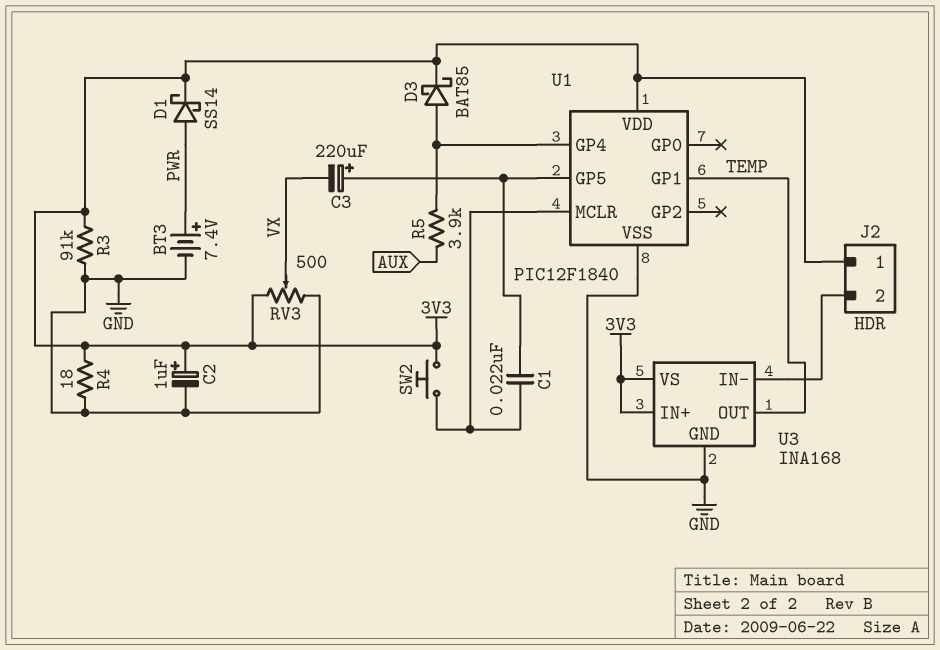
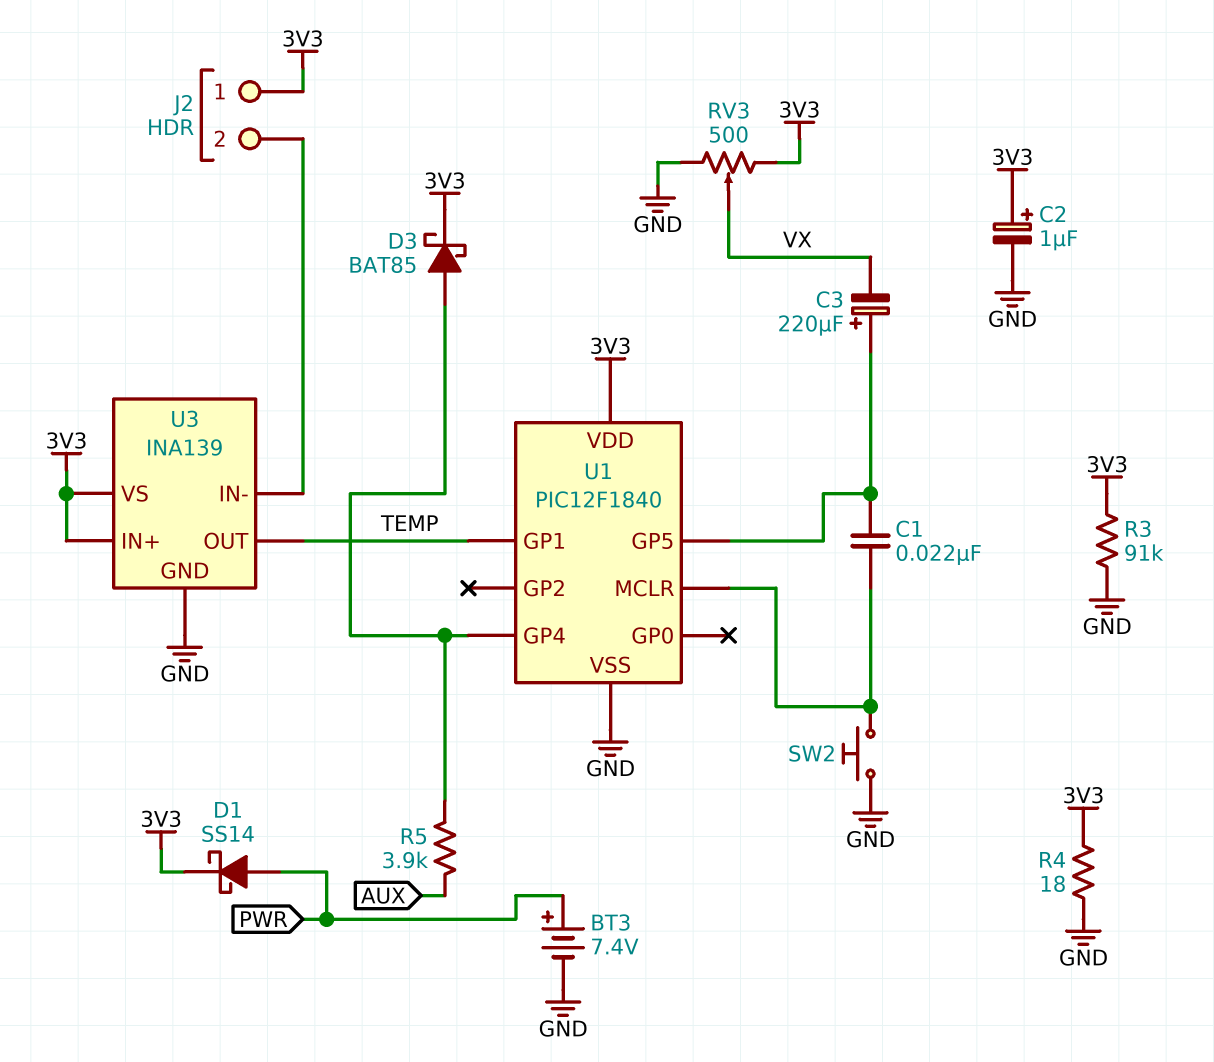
SW2: button (3V3, U1/MCLR) -> button (GND, U1/MCLR)
U3: INA168 -> INA139

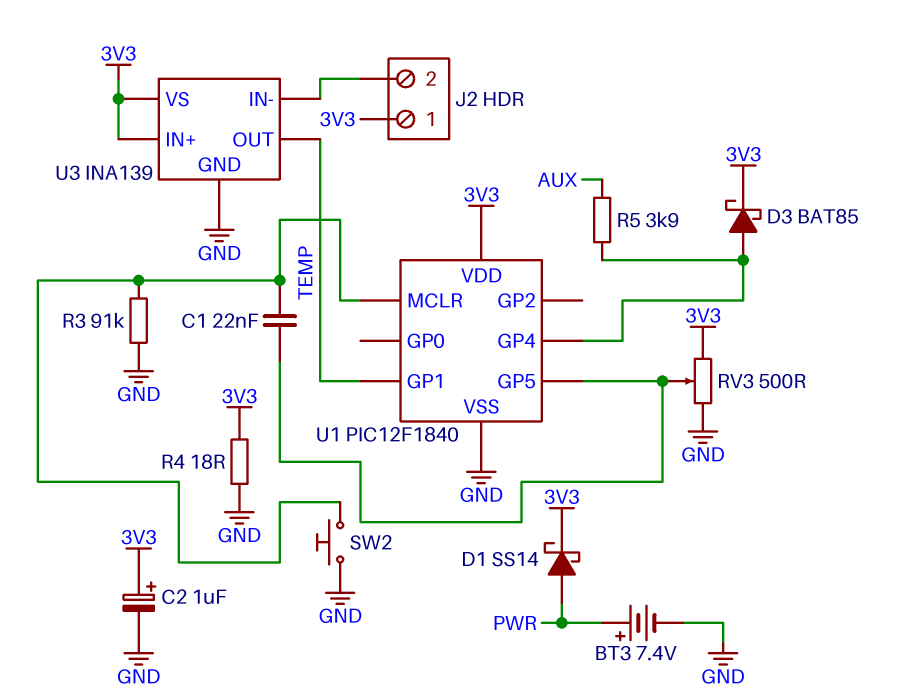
C3: 220uF (plus U1/GP5, minus VX) -> none
R3: 91k (3V3, GND) -> 91k (GND, U1/MCLR)
RV3: 500 (3V3, GND, wiper VX) -> 500 (3V3, GND, wiper U1/GP5)

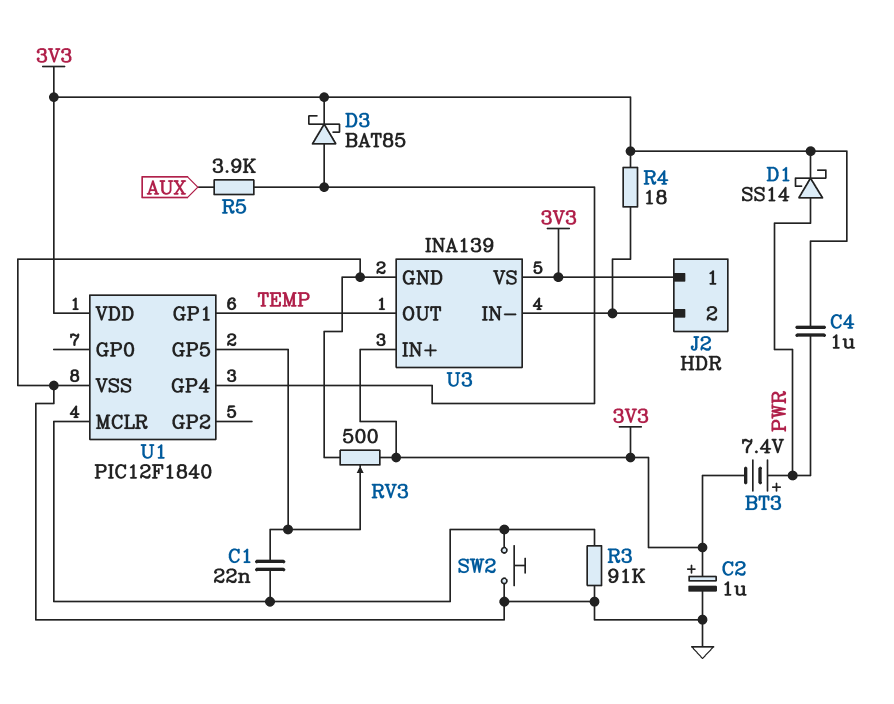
BT3: 7.4V (plus PWR, minus GND) -> 7.4V (plus PWR, minus 3V3)
C4: none -> 1uF (3V3, PWR)
R4: 18 (3V3, GND) -> 18 (3V3, J2/2)

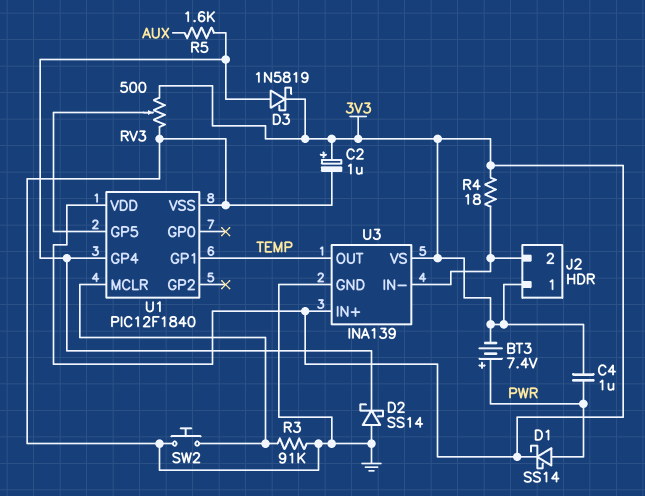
C1: 22nF (U1/GP5, U1/MCLR) -> none
D2: none -> schottky SS14 (A GND, K U1/GP4)
D3: schottky BAT85 (A U1/GP4, K 3V3) -> schottky 1N5819 (A U1/GP4, K 3V3)
R5: 3.9k (AUX, U1/GP4) -> 1.6k (AUX, U1/GP4)

